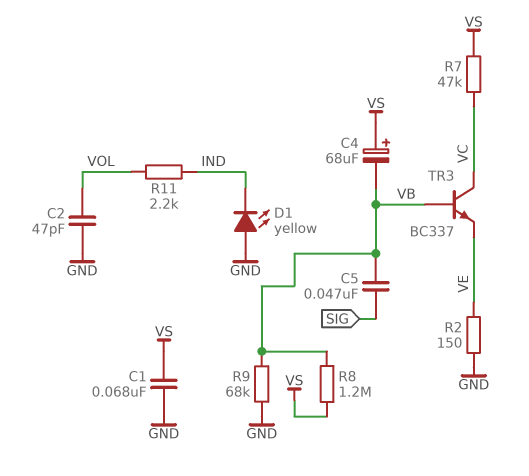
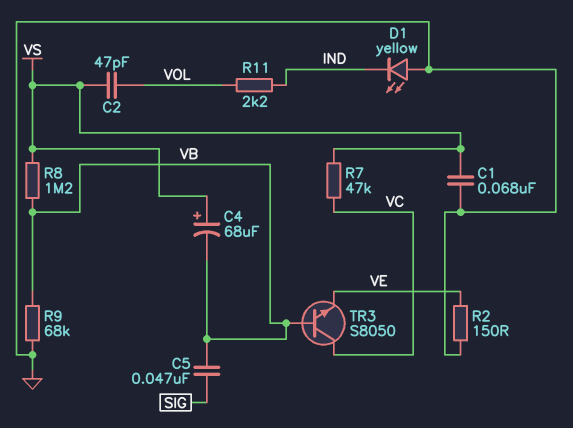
C2: 47pF (GND, VOL) -> 47pF (VOL, VS)
TR3: NPN BC337 (B VB, C VC, E VE) -> NPN S8050 (B VB, C VC, E VE)

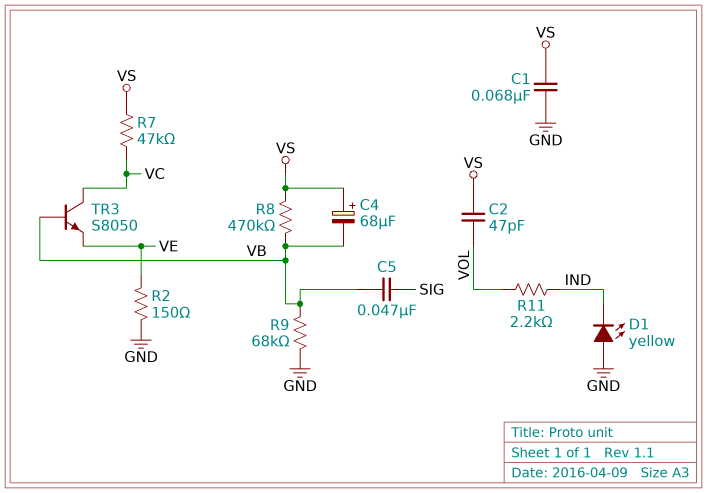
R8: 1.2M (VB, VS) -> 470k (VB, VS)

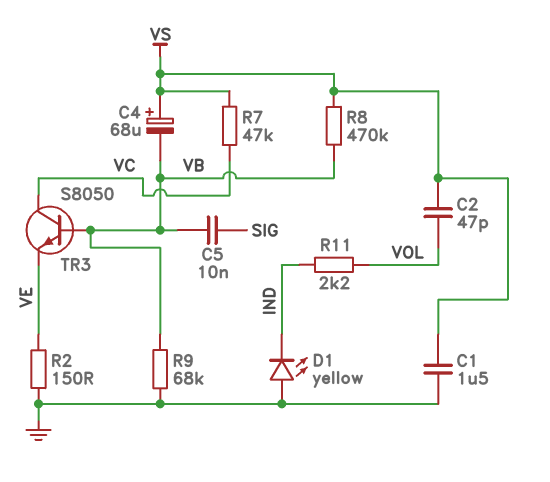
C1: 68nF (GND, VS) -> 1.5uF (GND, VS)
C5: 47nF (SIG, VB) -> 10nF (SIG, VB)

